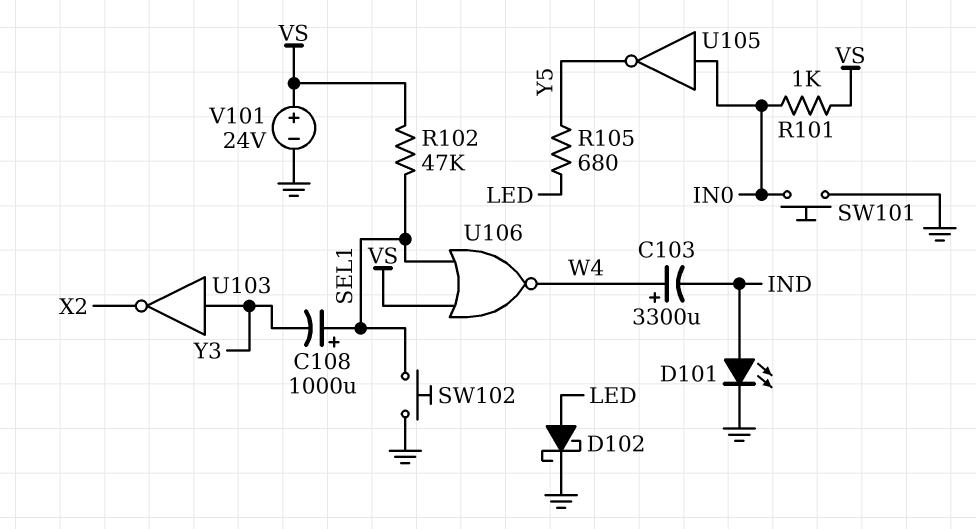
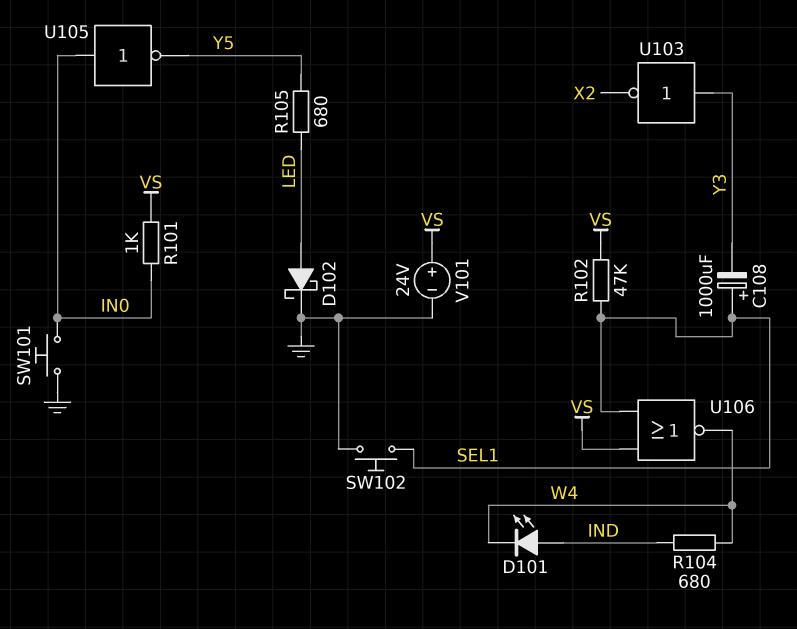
C103: 3300uF (plus W4, minus IND) -> none
D101: LED (A IND, K GND) -> LED (A IND, K W4)
R104: none -> 680 (IND, W4)

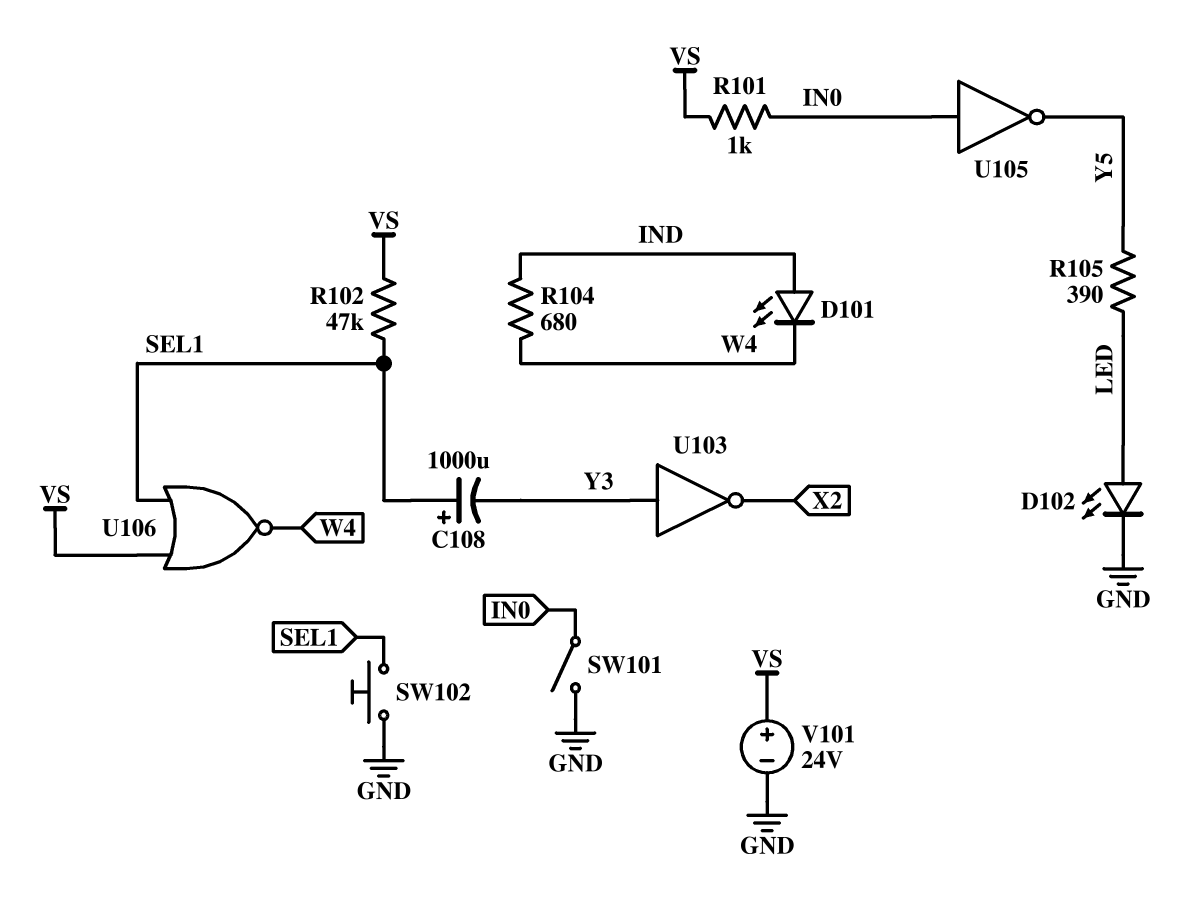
D102: schottky (A LED, K GND) -> LED (A LED, K GND)
R105: 680 (LED, Y5) -> 390 (LED, Y5)
SW101: button (GND, IN0) -> switch (GND, IN0)

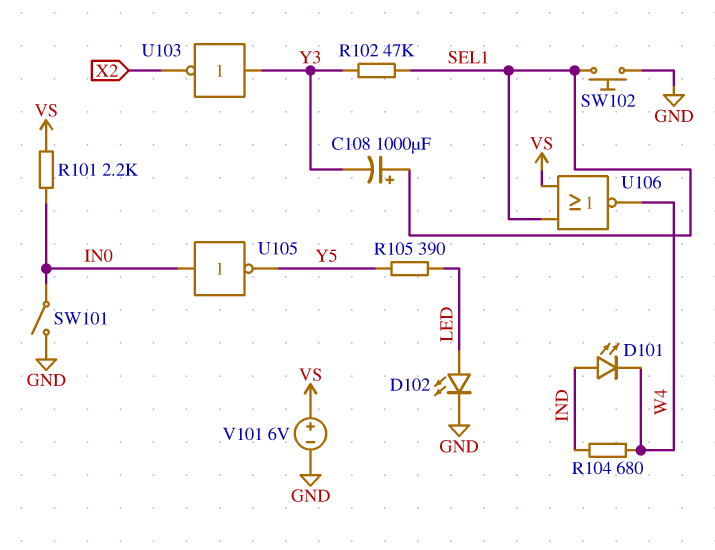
R101: 1k (IN0, VS) -> 2.2k (IN0, VS)
R102: 47k (SEL1, VS) -> 47k (SEL1, Y3)
V101: 24V (plus VS, minus GND) -> 6V (plus VS, minus GND)

